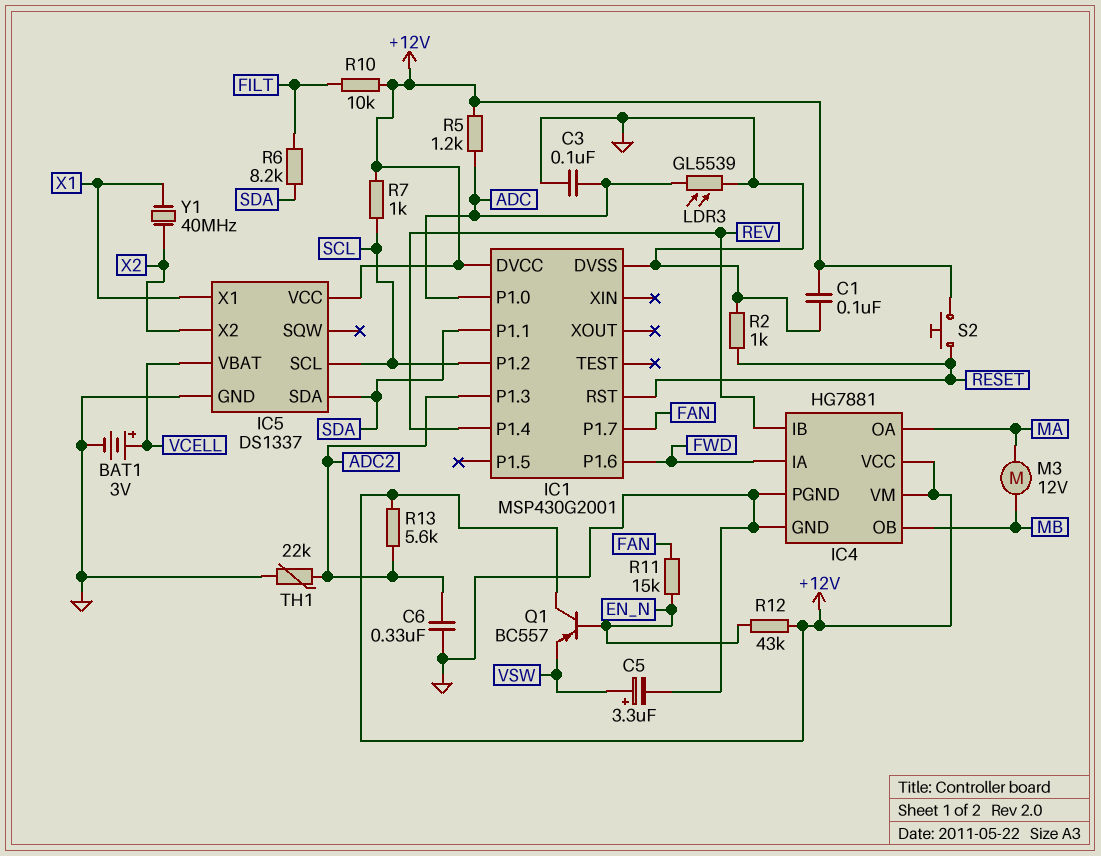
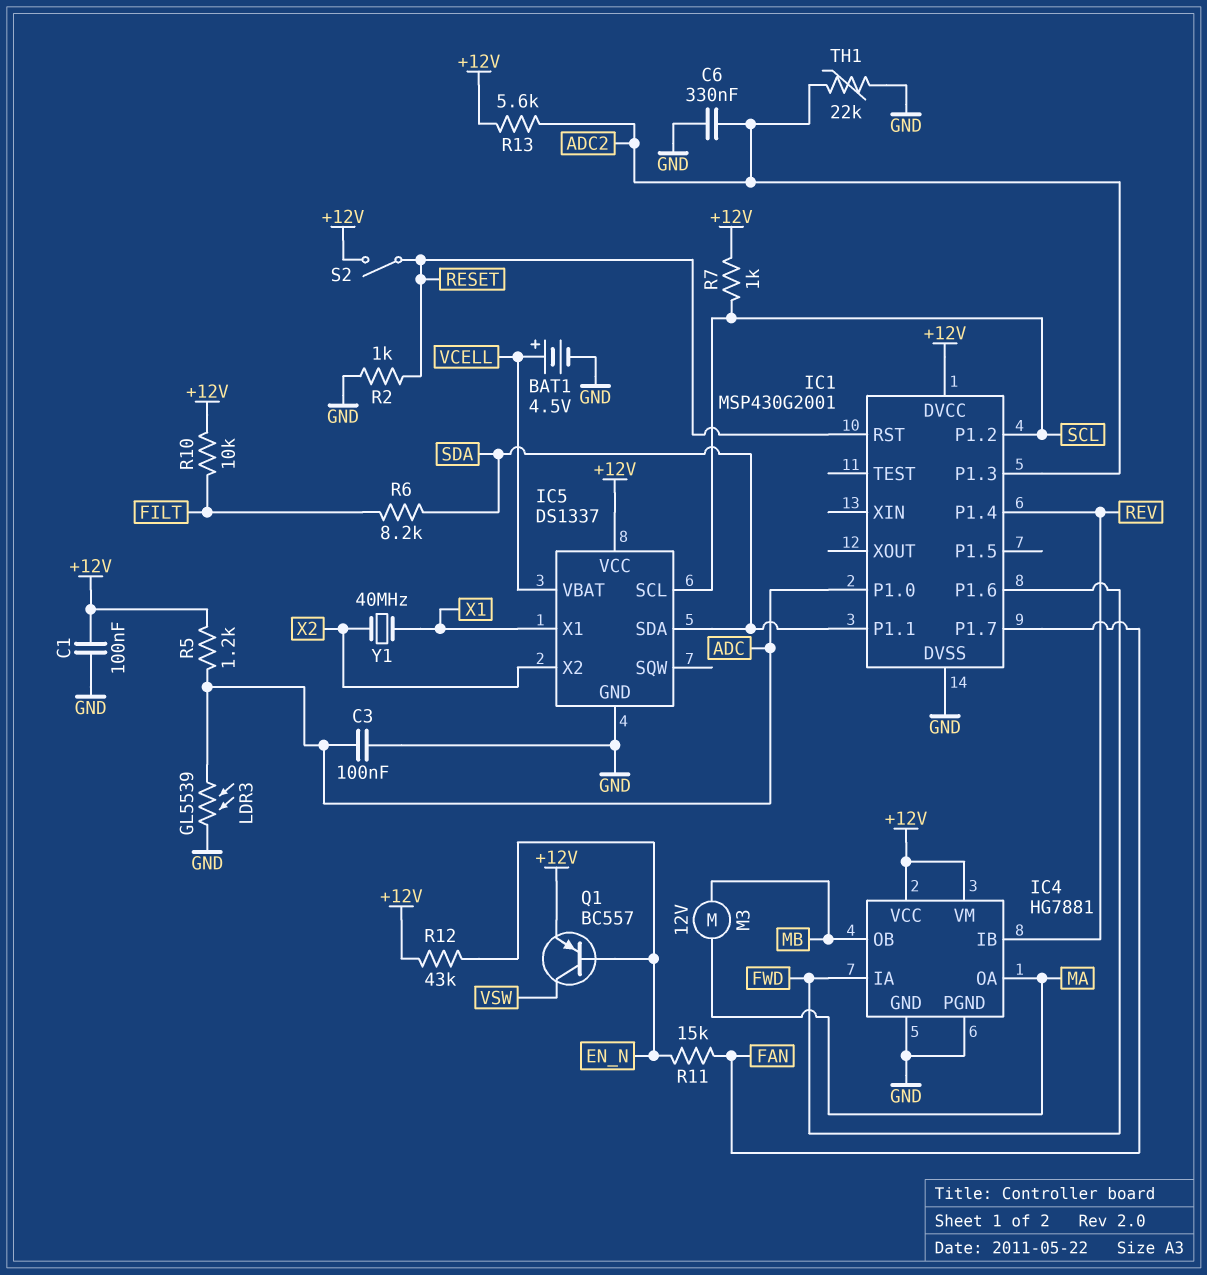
BAT1: 3V (plus VCELL, minus GND) -> 4.5V (plus VCELL, minus GND)
C5: 3.3uF (plus VSW, minus GND) -> none
Q1: PNP BC557 (B EN_N, C +12V, E VSW) -> PNP BC557 (B EN_N, C VSW, E +12V)
S2: button (+12V, RESET) -> switch (+12V, RESET)

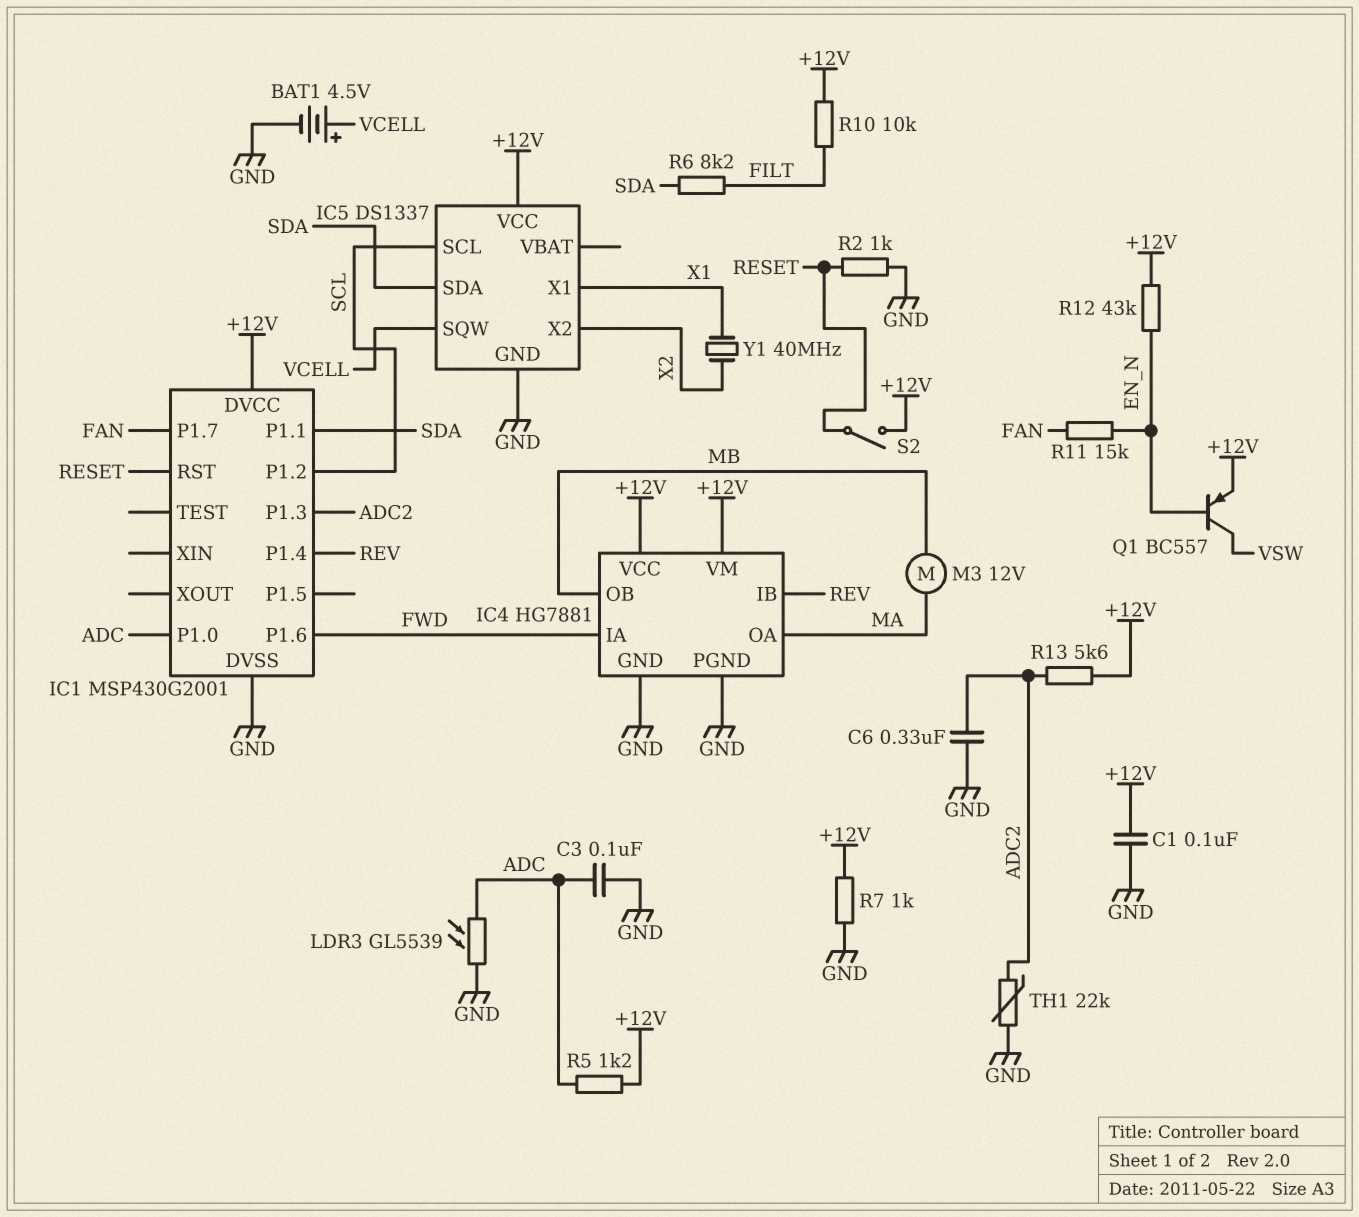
IC5 pin SQW: none -> VCELL
IC5 pin VBAT: VCELL -> none
R7: 1k (+12V, SCL) -> 1k (+12V, GND)

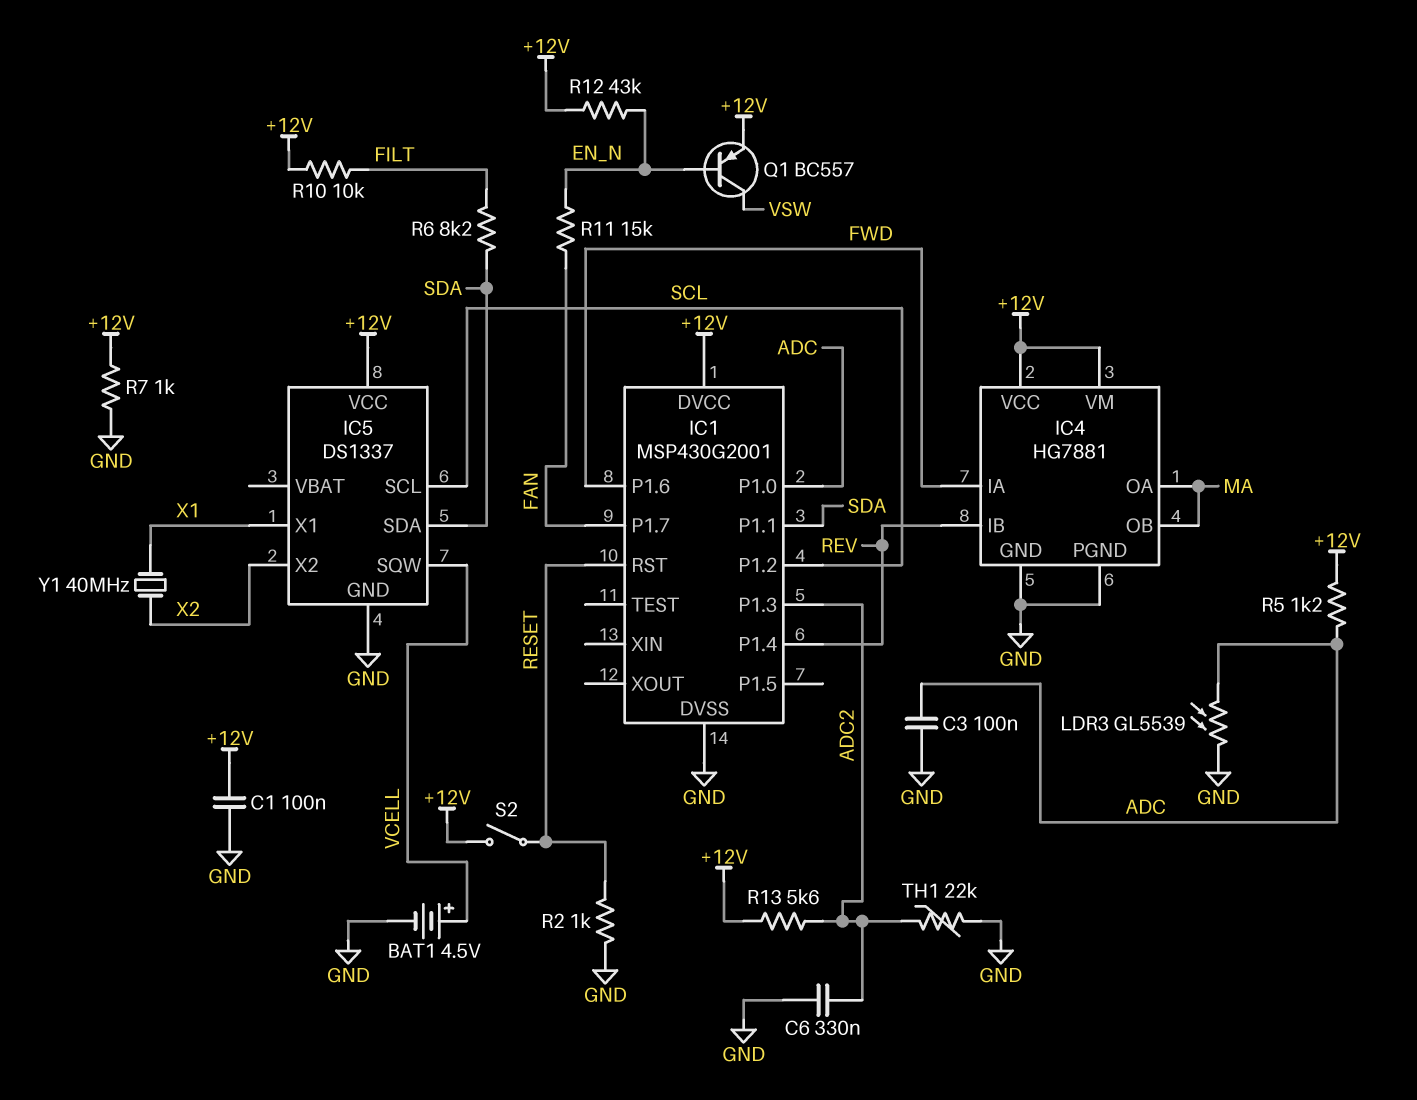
IC4 pin OB: MB -> MA
M3: motor 12V (MA, MB) -> none

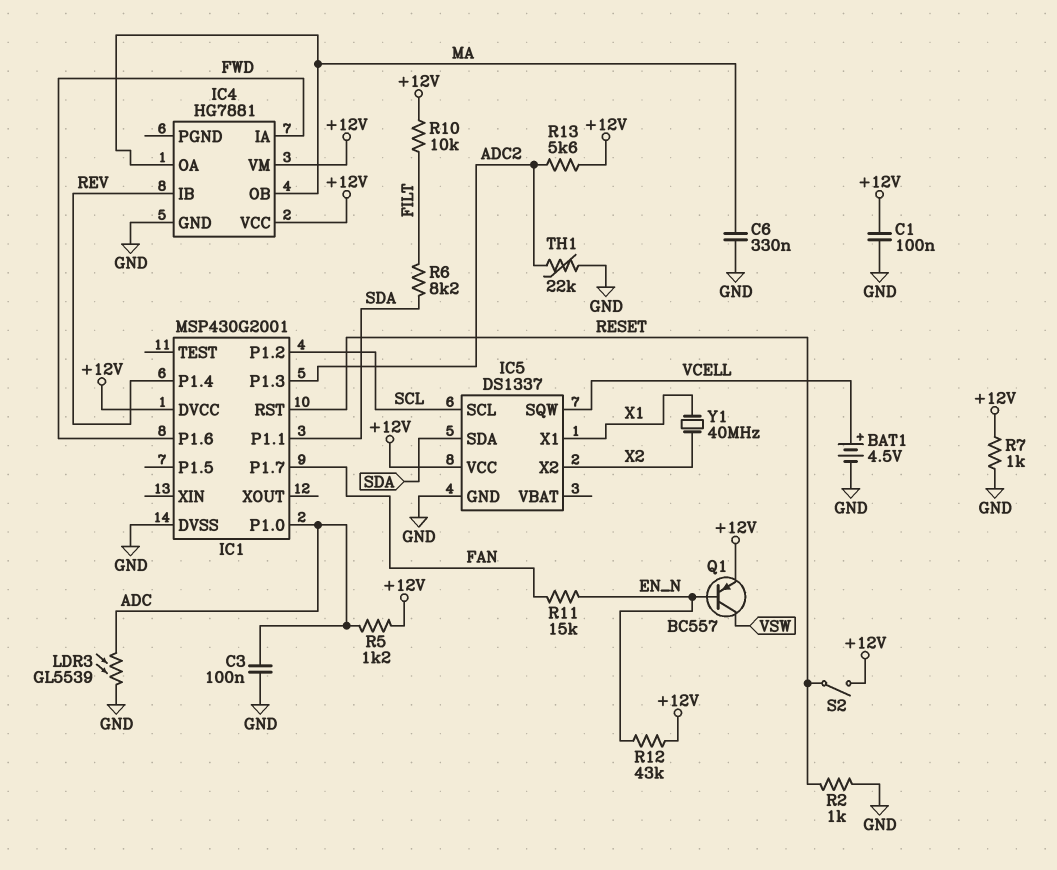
C6: 330nF (ADC2, GND) -> 330nF (GND, MA)
IC4 pin PGND: GND -> none

